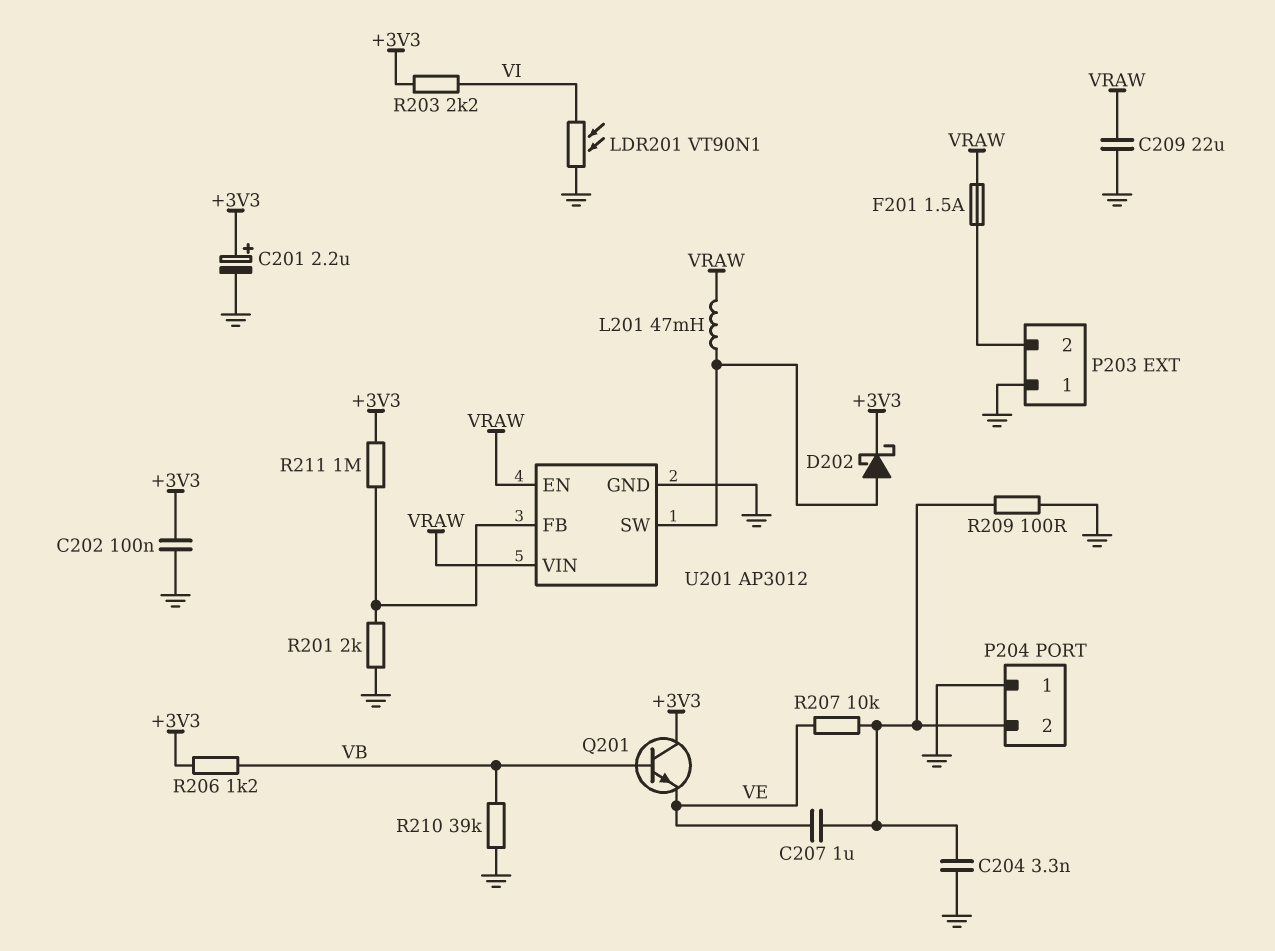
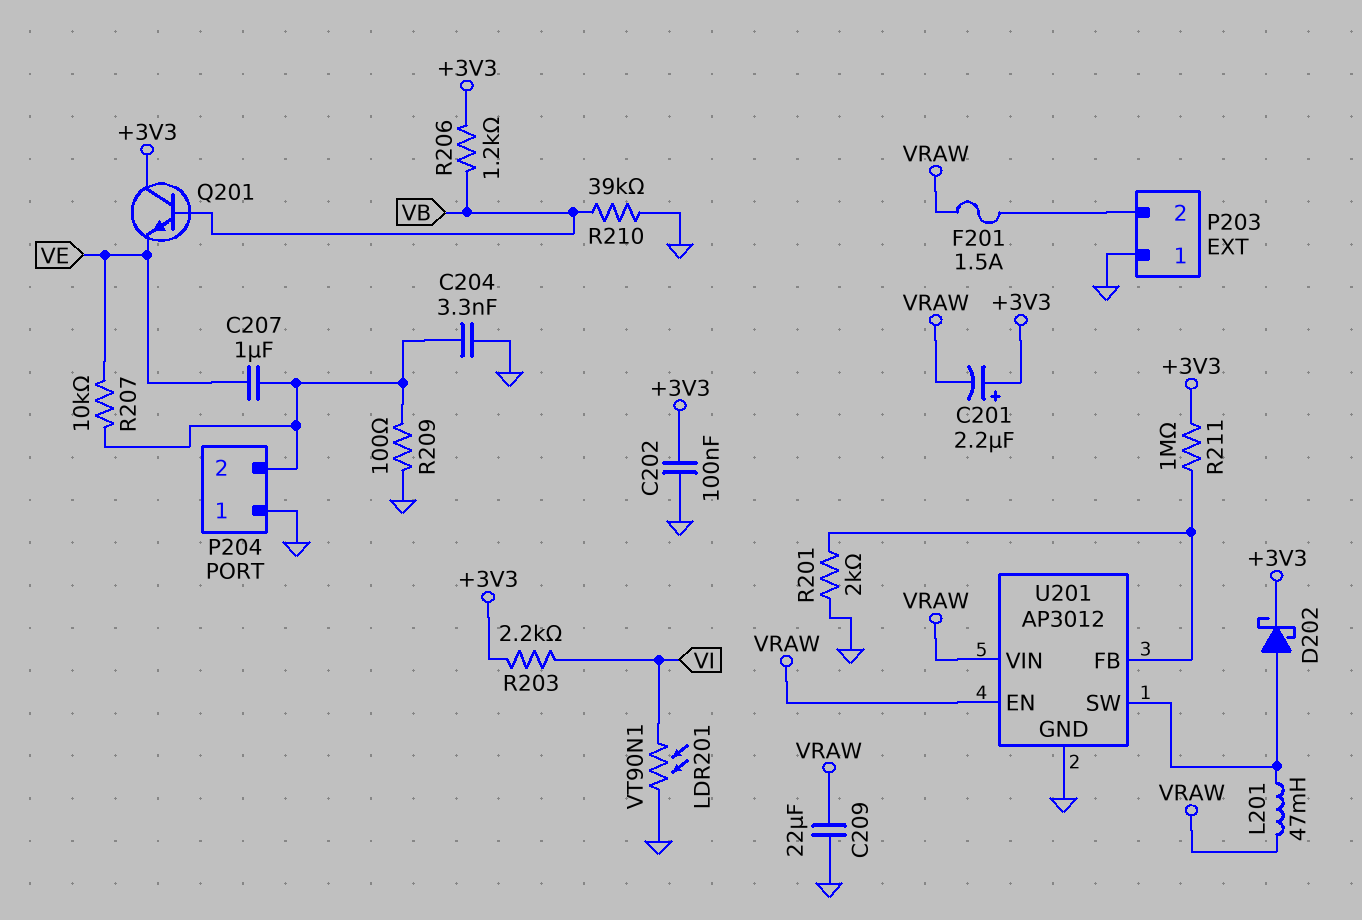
C201: 2.2uF (plus +3V3, minus GND) -> 2.2uF (plus +3V3, minus VRAW)

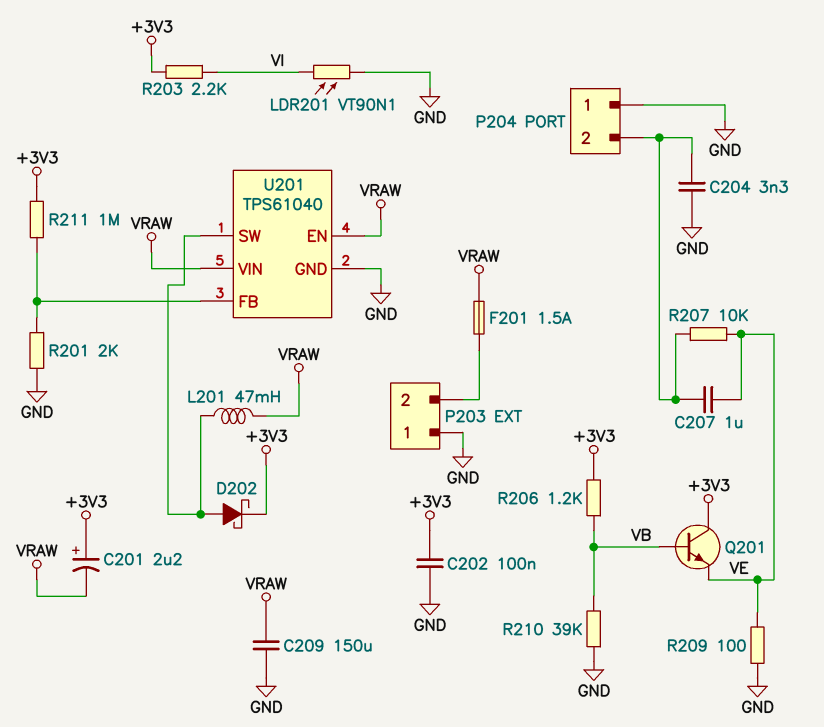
C209: 22uF (GND, VRAW) -> 150uF (GND, VRAW)
R209: 100 (GND, P204/2) -> 100 (GND, VE)
U201: AP3012 -> TPS61040

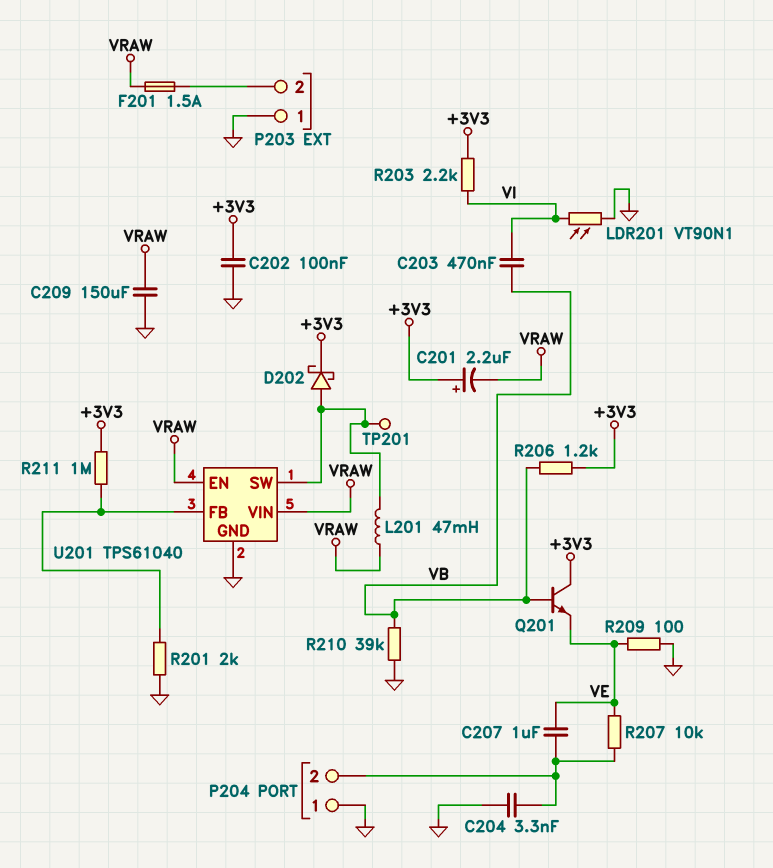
C203: none -> 470nF (VB, VI)
TP201: none -> test point (U201/SW)

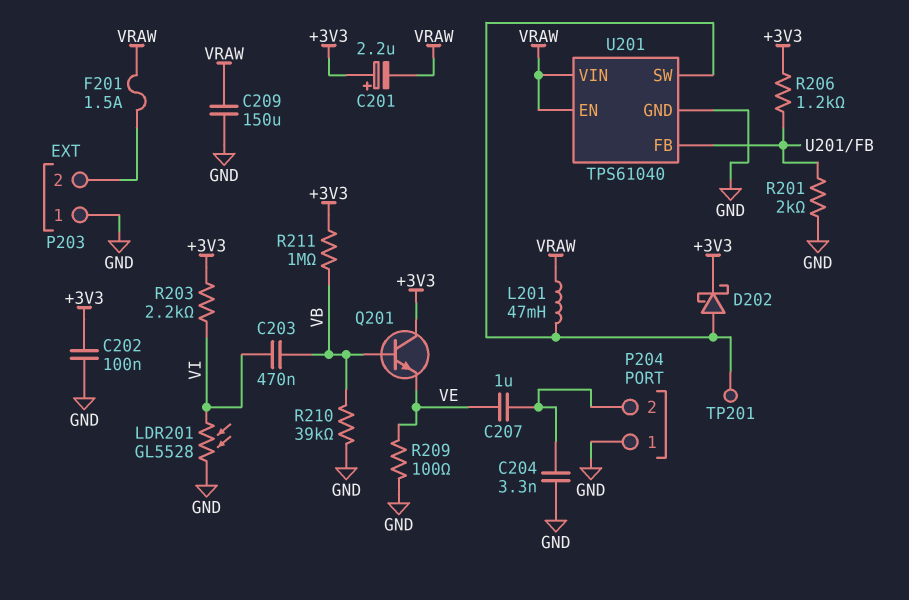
LDR201: VT90N1 (GND, VI) -> GL5528 (GND, VI)
R206: 1.2k (+3V3, VB) -> 1.2k (+3V3, U201/FB)
R207: 10k (P204/2, VE) -> none
R211: 1M (+3V3, U201/FB) -> 1M (+3V3, VB)

